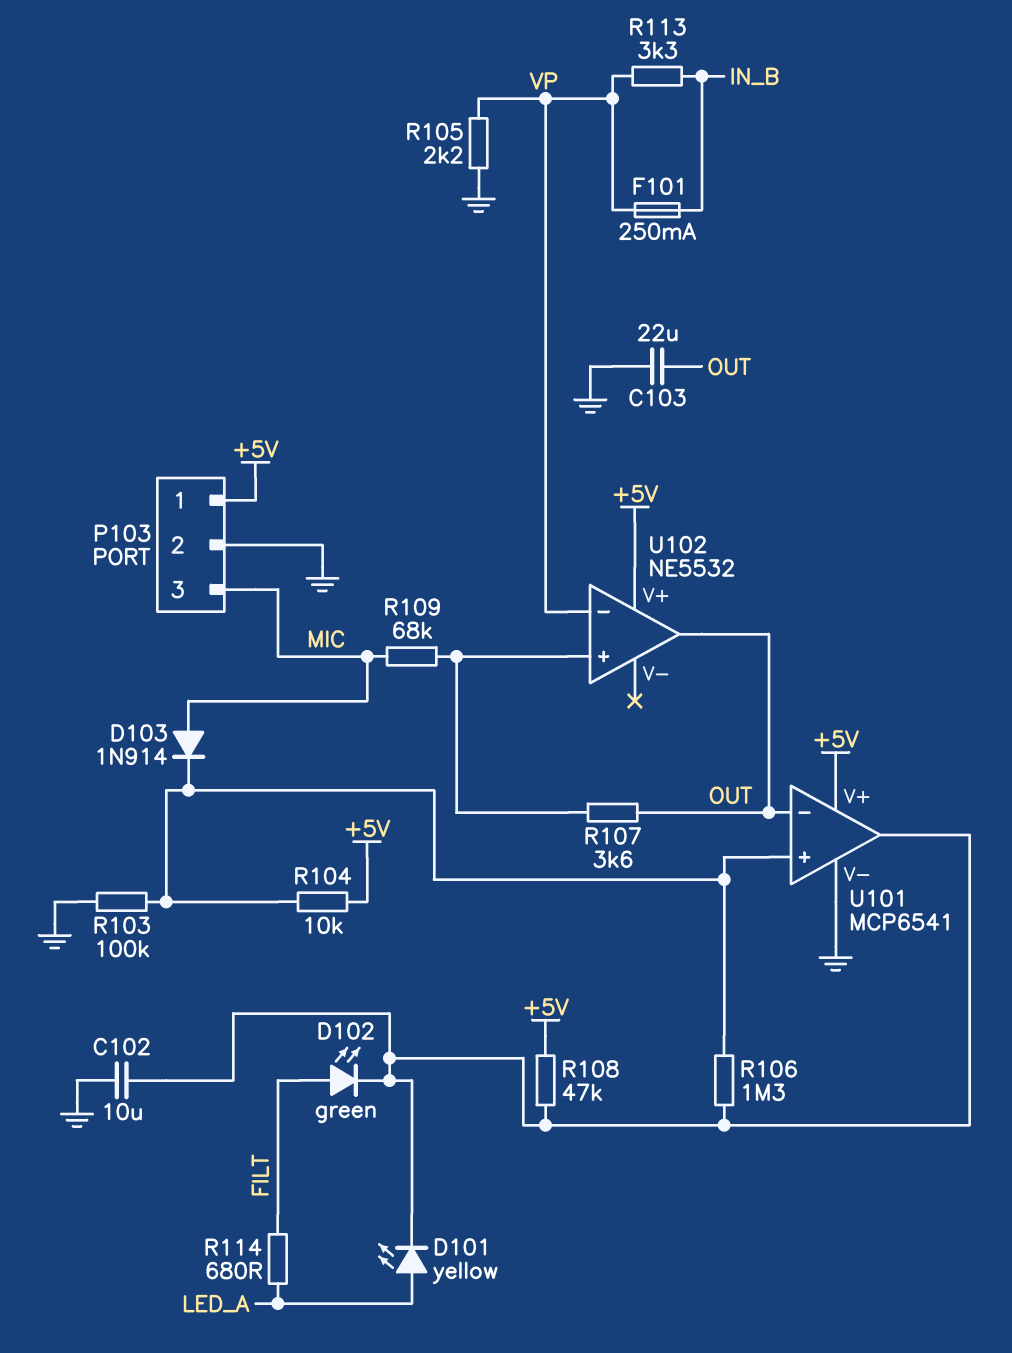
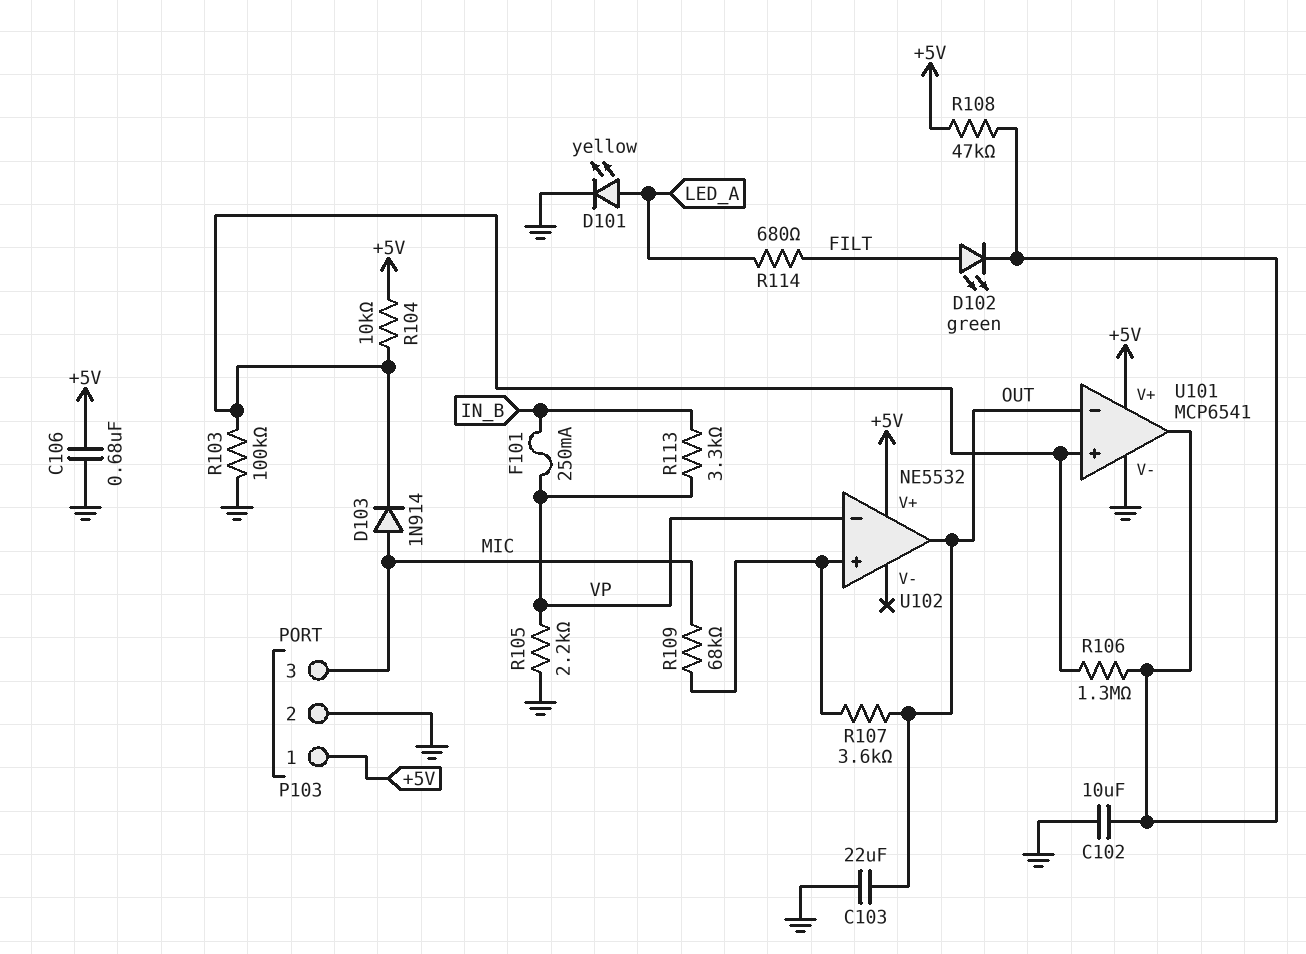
C106: none -> 680nF (+5V, GND)
D101: LED yellow (A LED_A, K U101/out) -> LED yellow (A LED_A, K GND)

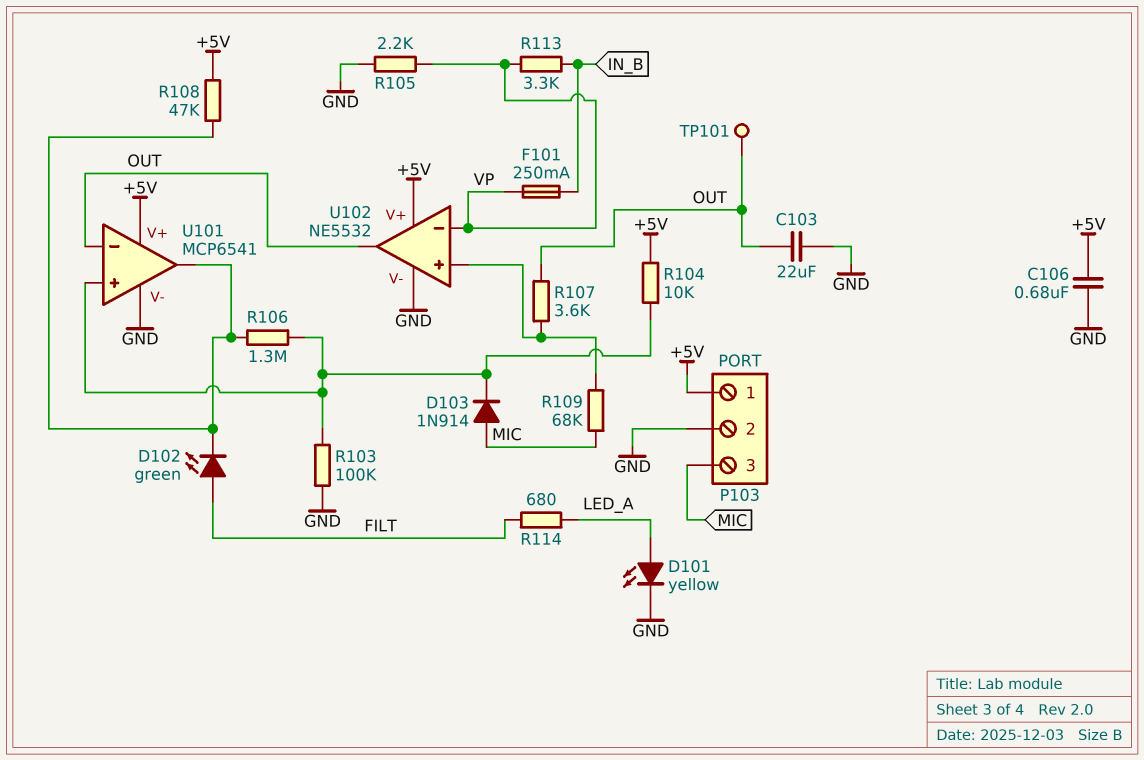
C102: 10uF (GND, U101/out) -> none
TP101: none -> test point (OUT)
U102 pin V-: none -> GND

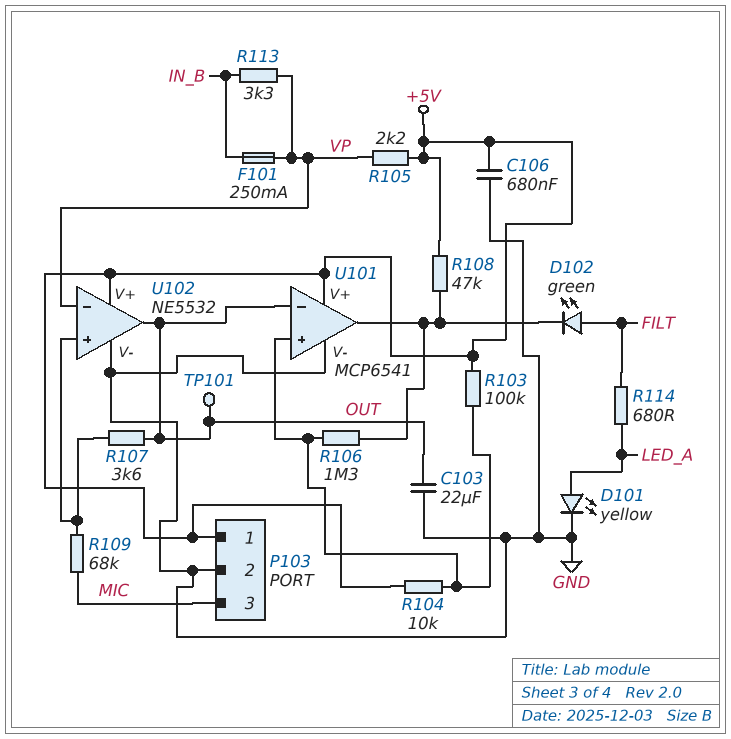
D103: diode 1N914 (A MIC, K U101/in+) -> none
R103: 100k (GND, U101/in+) -> 100k (+5V, U101/in+)
R105: 2.2k (GND, VP) -> 2.2k (+5V, VP)

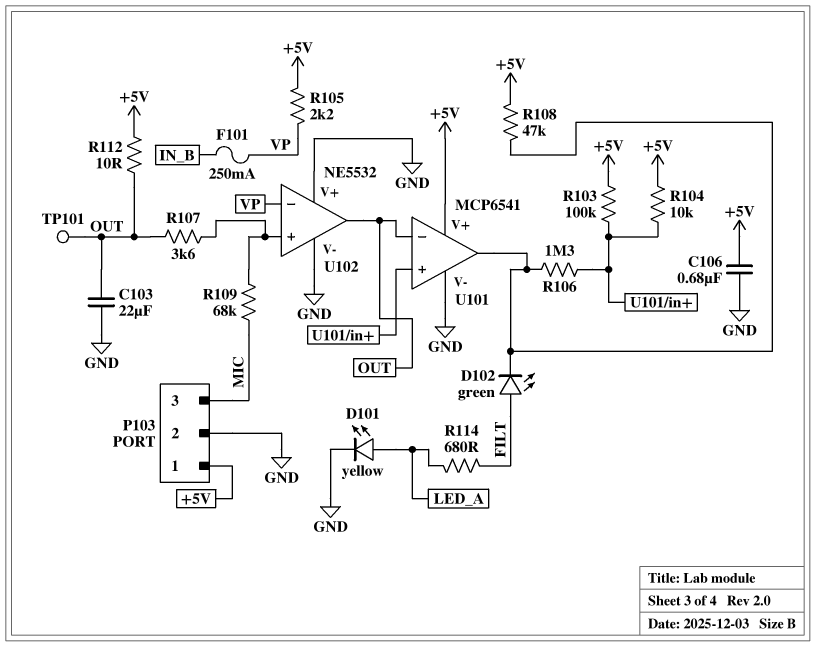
R112: none -> 10 (+5V, OUT)
R113: 3.3k (IN_B, VP) -> none
U102 pin V+: +5V -> GND

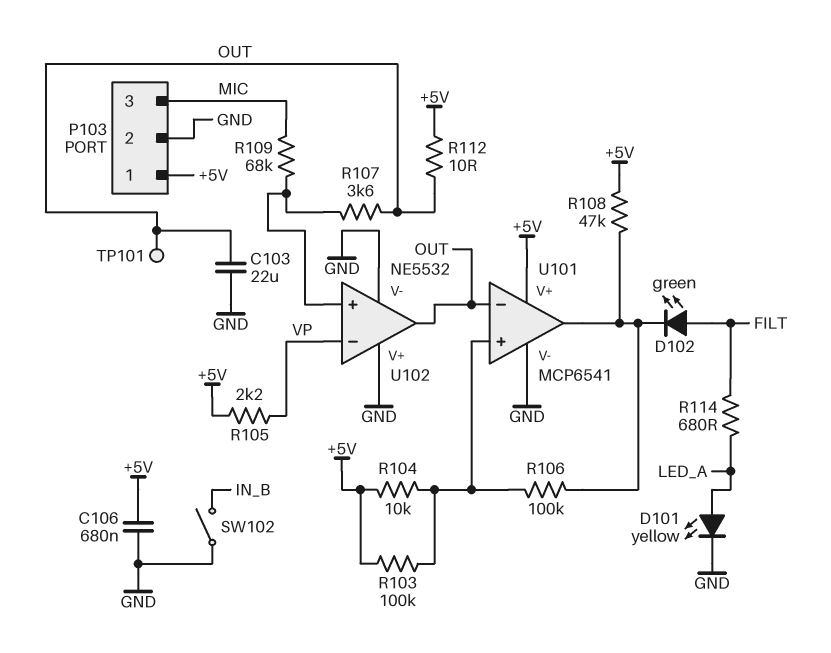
F101: 250mA (IN_B, VP) -> none
R106: 1.3M (U101/in+, U101/out) -> 100k (U101/in+, U101/out)
SW102: none -> switch (GND, IN_B)

